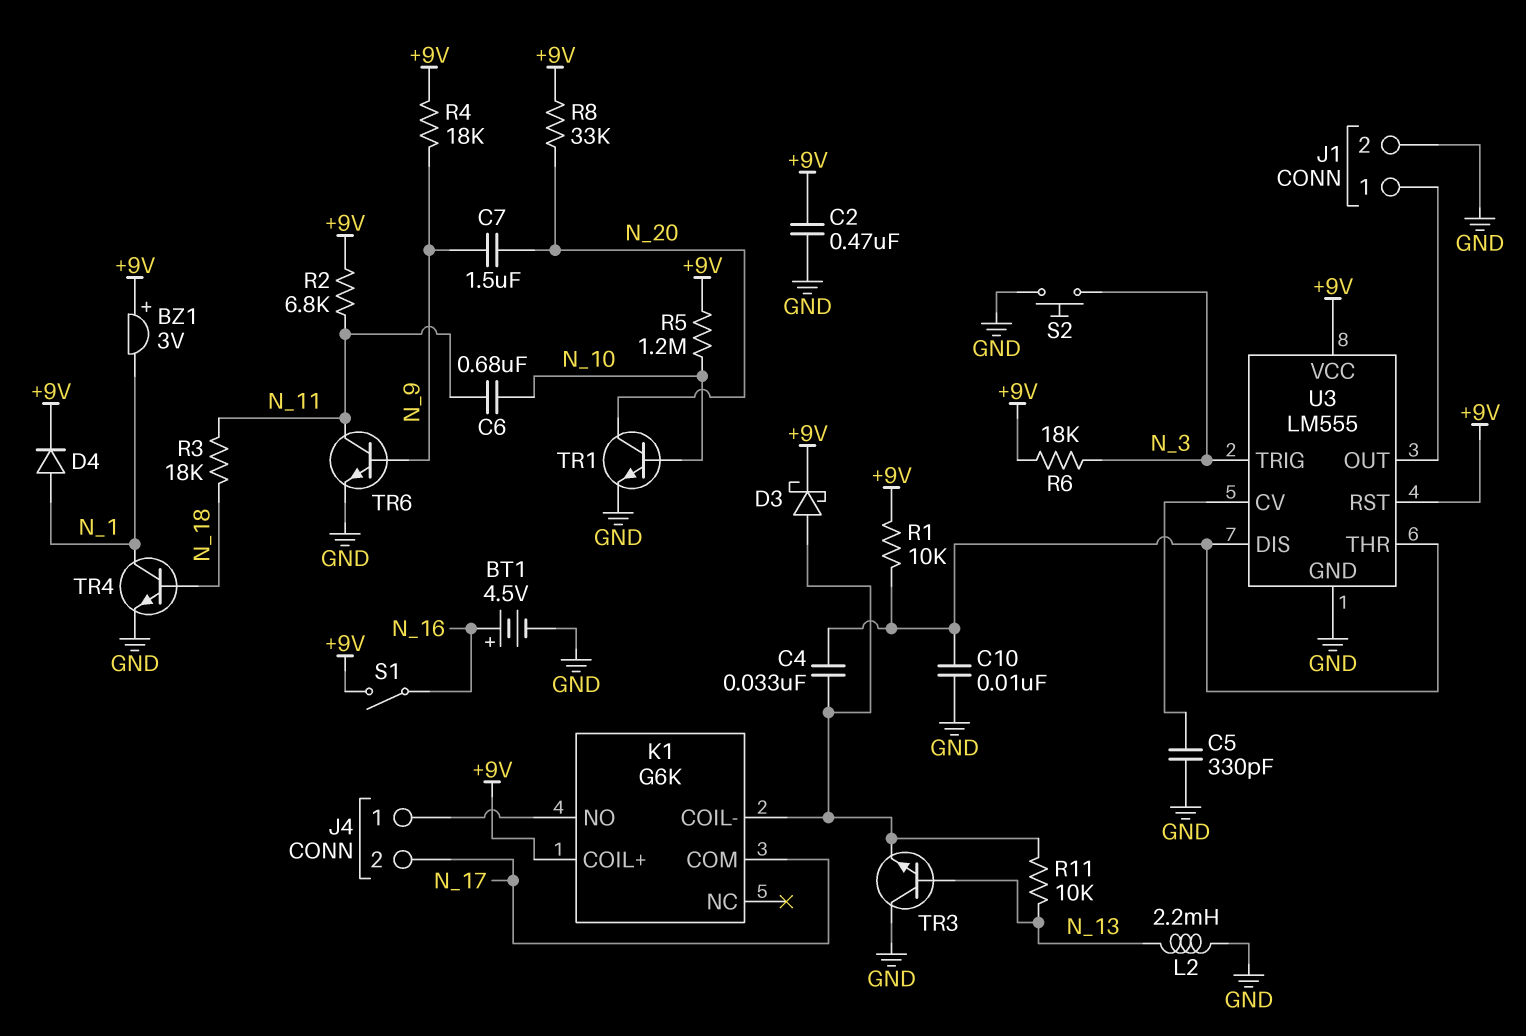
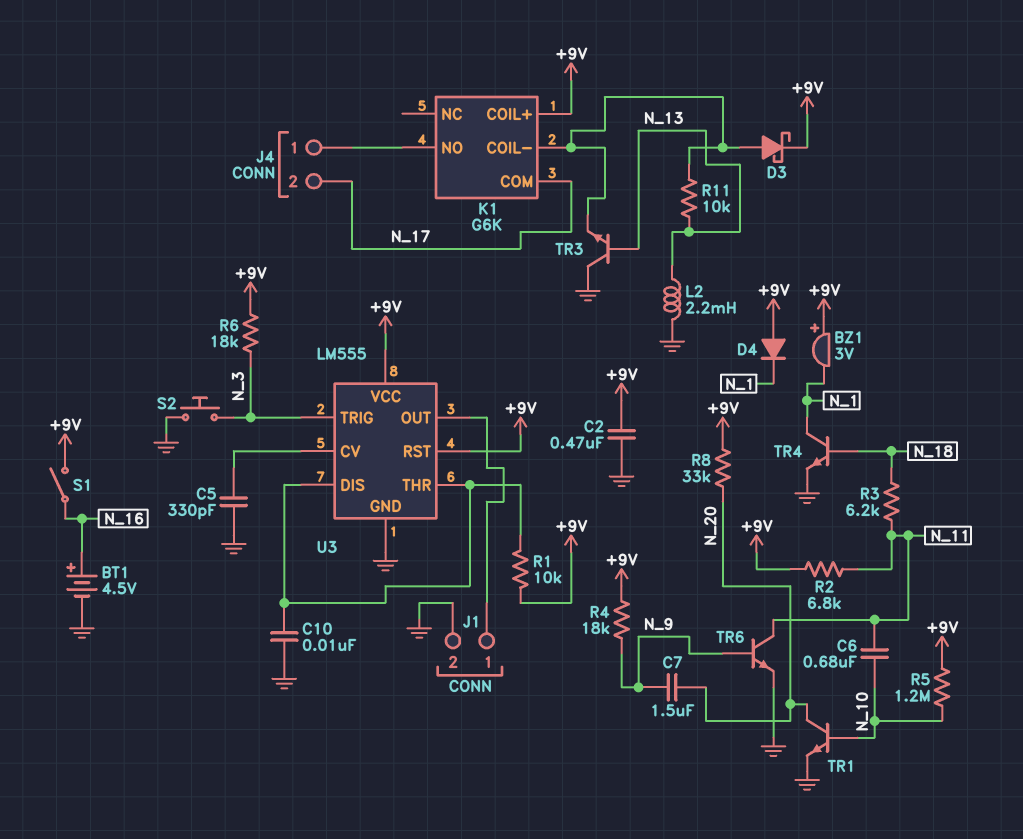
C4: 33nF (K1/COIL-, U3/DIS) -> none
D4: diode (A N_1, K +9V) -> diode (A +9V, K N_1)
R3: 18k (N_11, N_18) -> 6.2k (N_11, N_18)

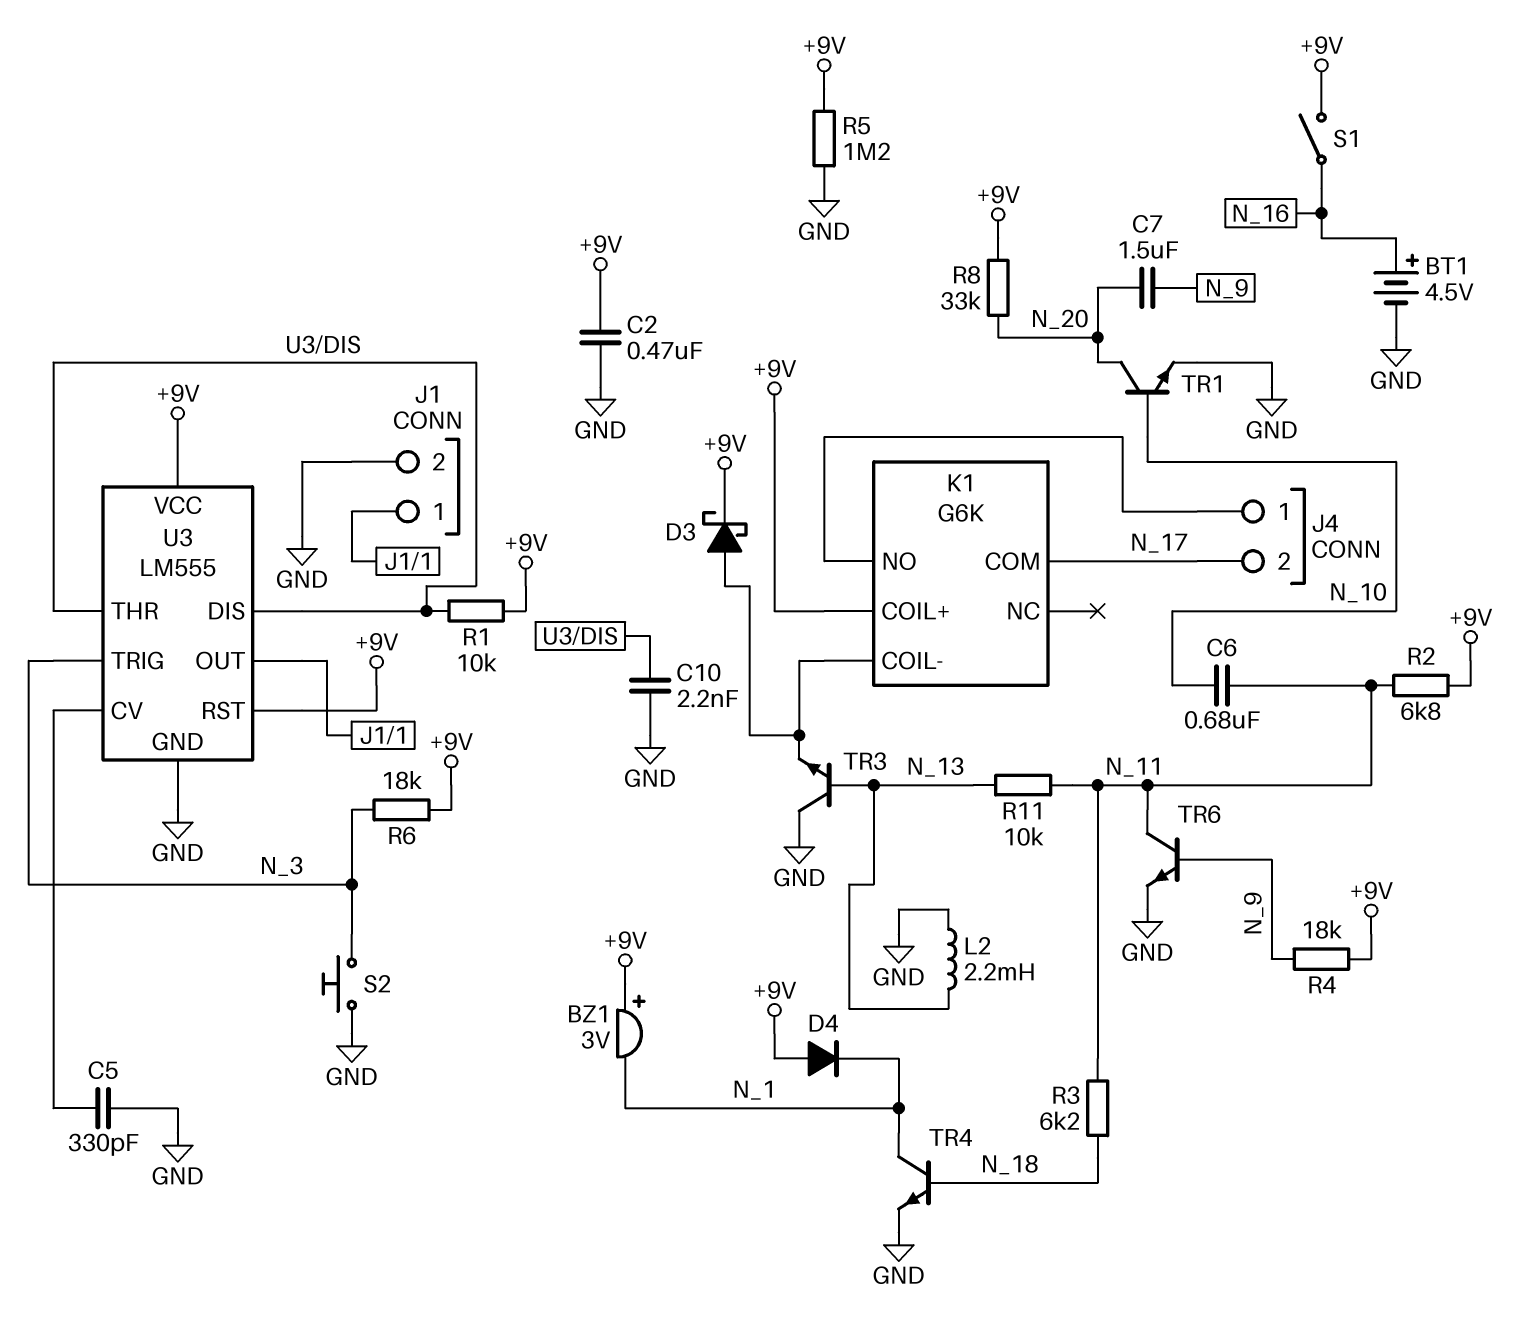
C10: 10nF (GND, U3/DIS) -> 2.2nF (GND, U3/DIS)
R5: 1.2M (+9V, N_10) -> 1.2M (+9V, GND)
R11: 10k (K1/COIL-, N_13) -> 10k (N_11, N_13)

